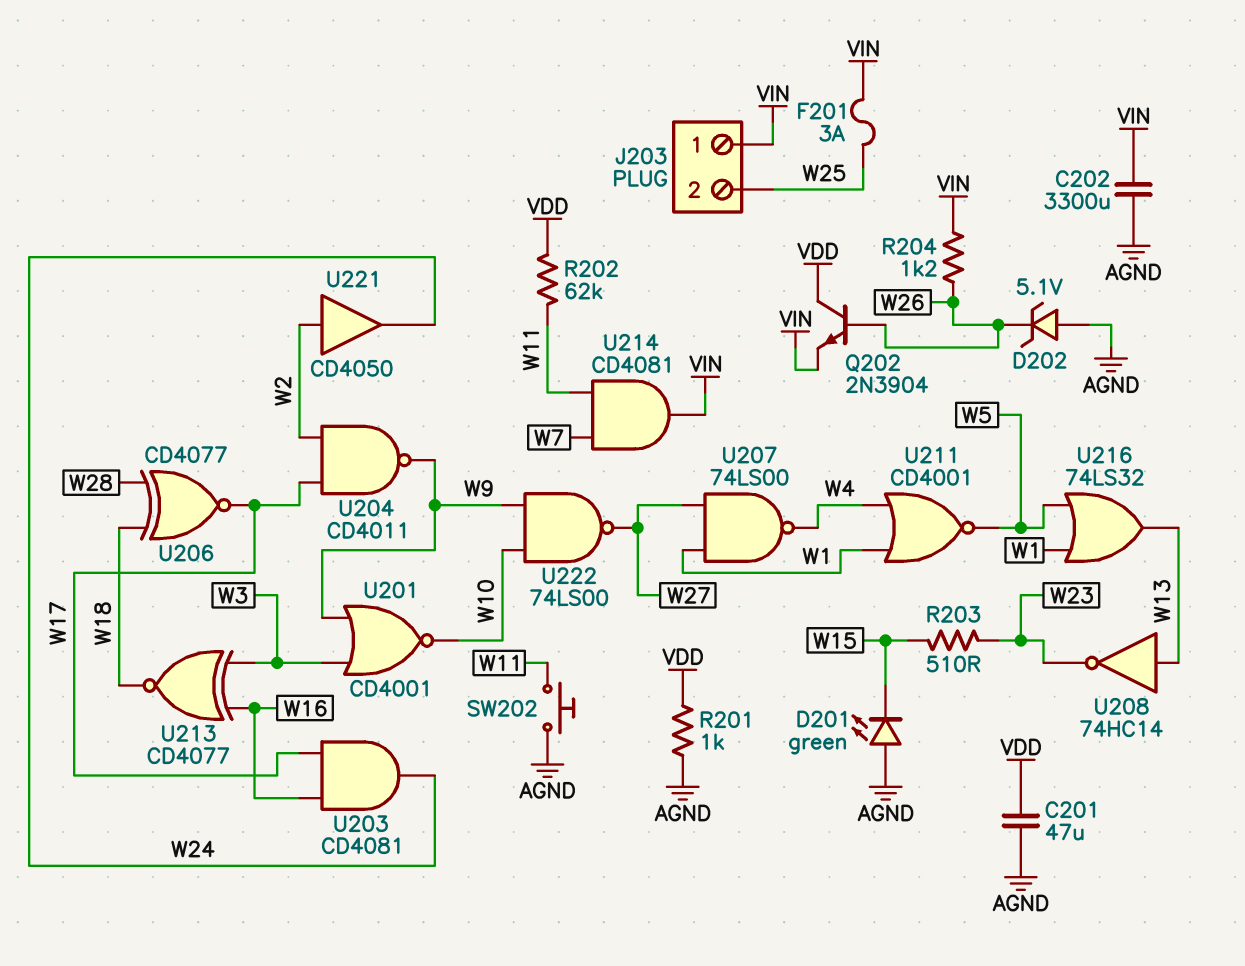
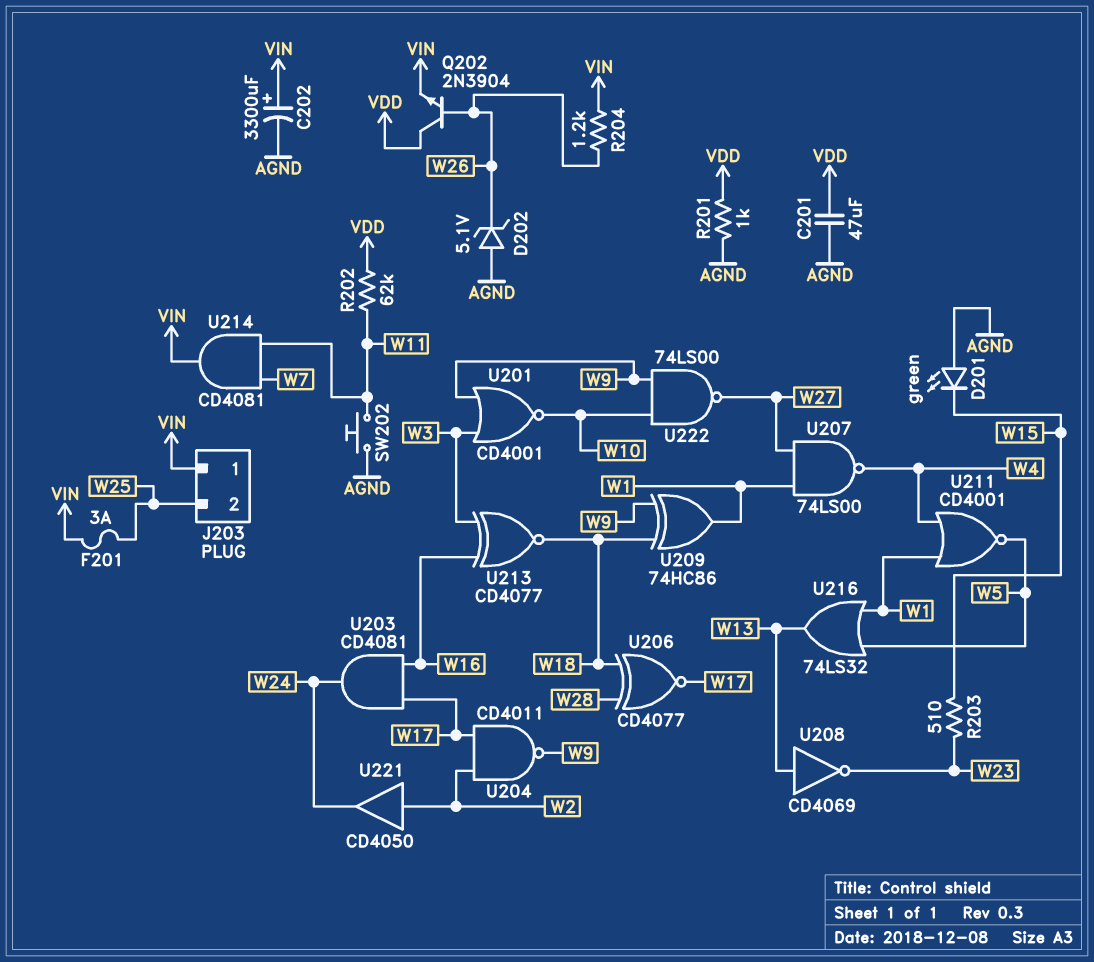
C202: 3300uF (AGND, VIN) -> 3300uF (plus VIN, minus AGND)
U208: NOT 74HC14 (in W13, out W23) -> NOT CD4069 (in W13, out W23)
U209: none -> XOR 74HC86 (in W9, in W18, out W1)

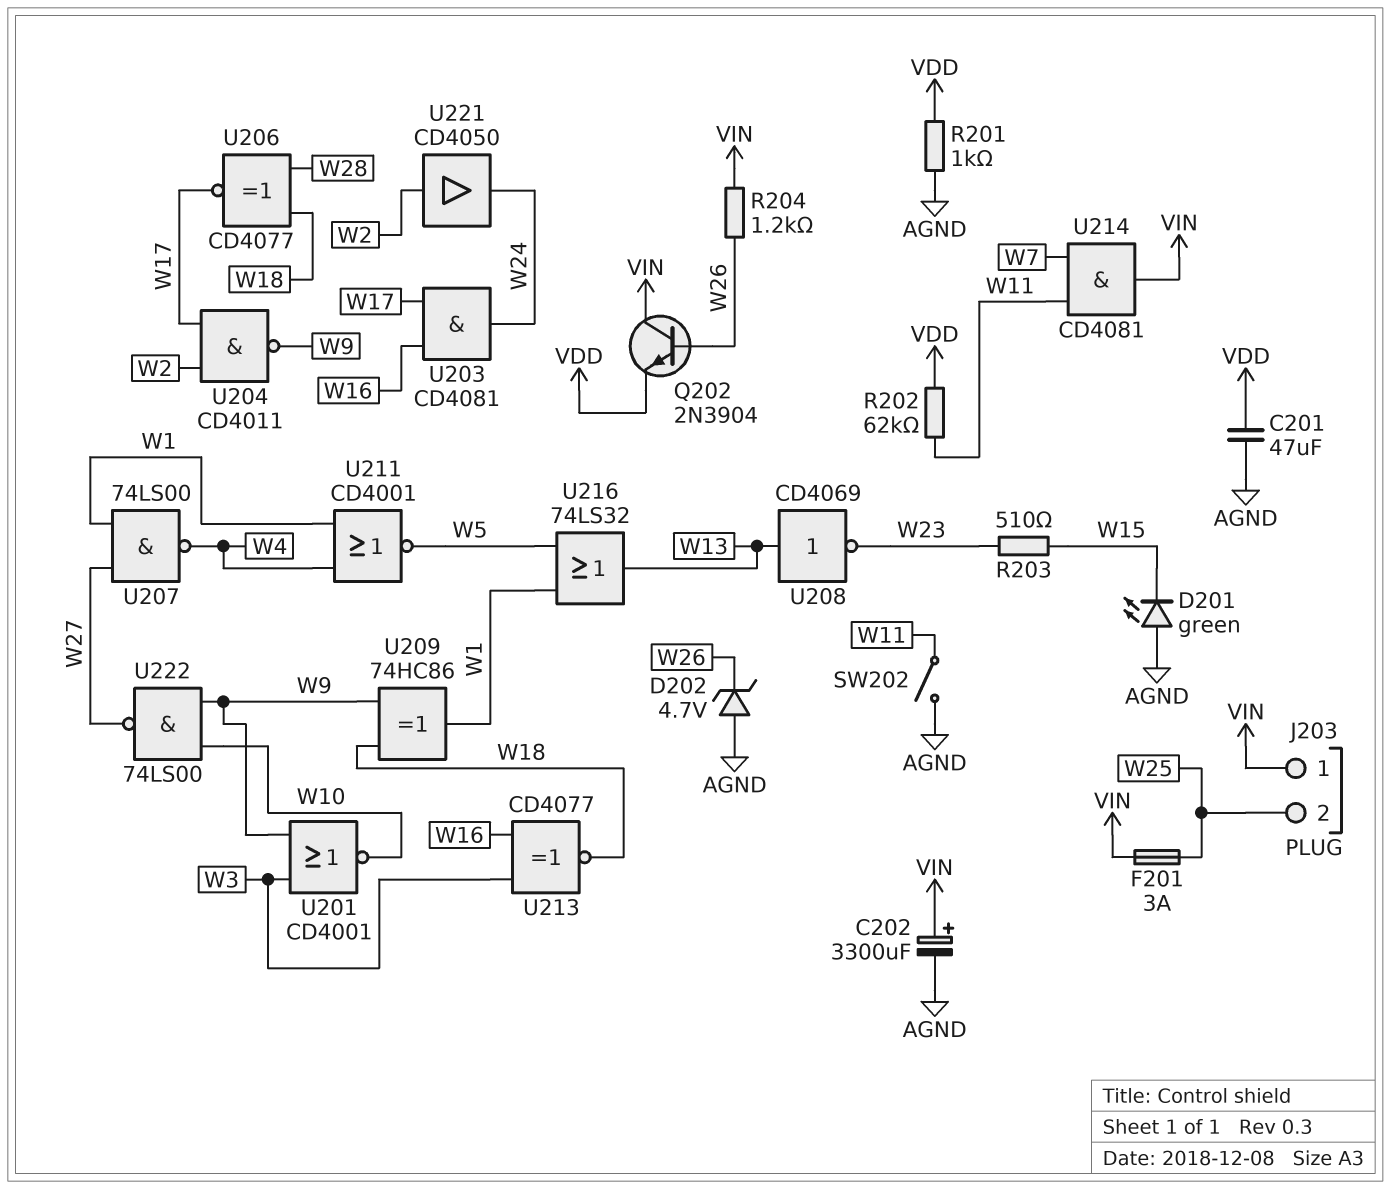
D202: zener 5.1V (A AGND, K W26) -> zener 4.7V (A AGND, K W26)
Q202: NPN 2N3904 (B W26, C VDD, E VIN) -> NPN 2N3904 (B W26, C VIN, E VDD)
SW202: button (AGND, W11) -> switch (AGND, W11)

